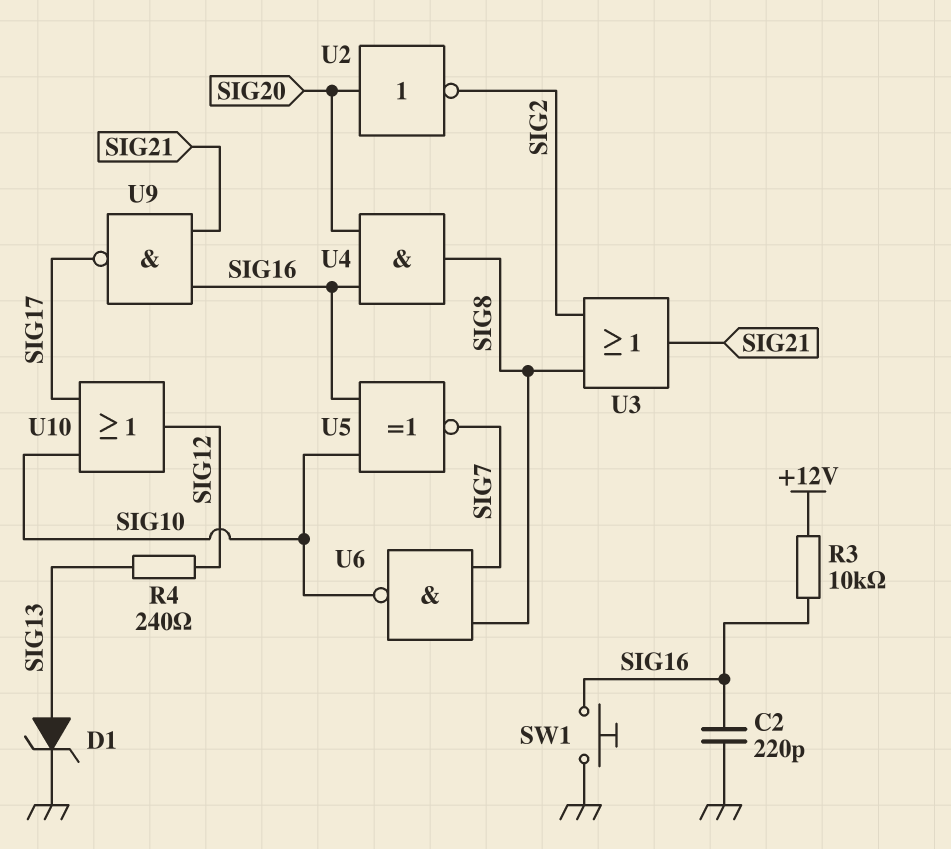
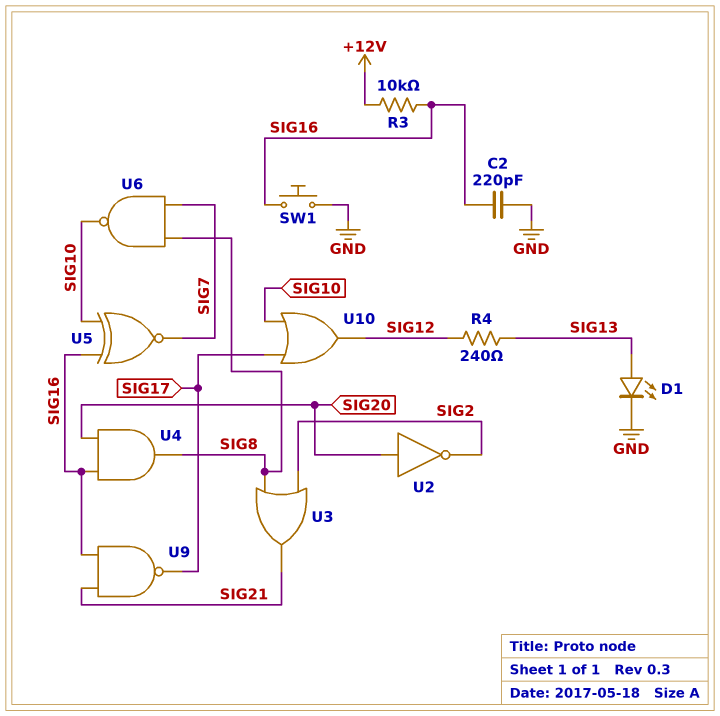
D1: zener (A SIG13, K GND) -> LED (A SIG13, K GND)

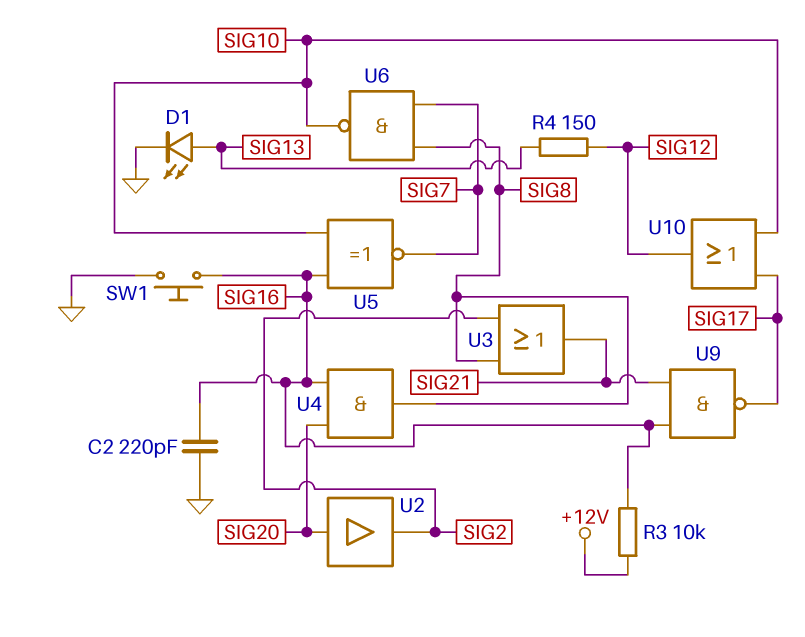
R4: 240 (SIG12, SIG13) -> 150 (SIG12, SIG13)
U2: NOT (in SIG20, out SIG2) -> buffer (in SIG20, out SIG2)

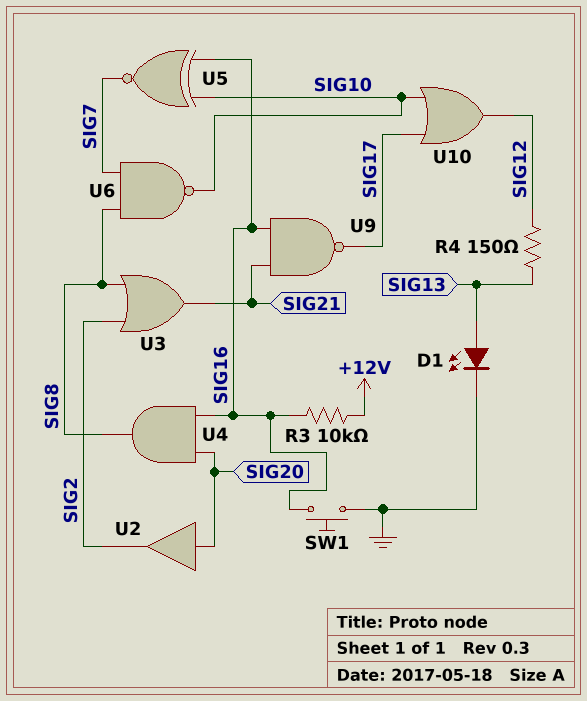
C2: 220pF (GND, SIG16) -> none

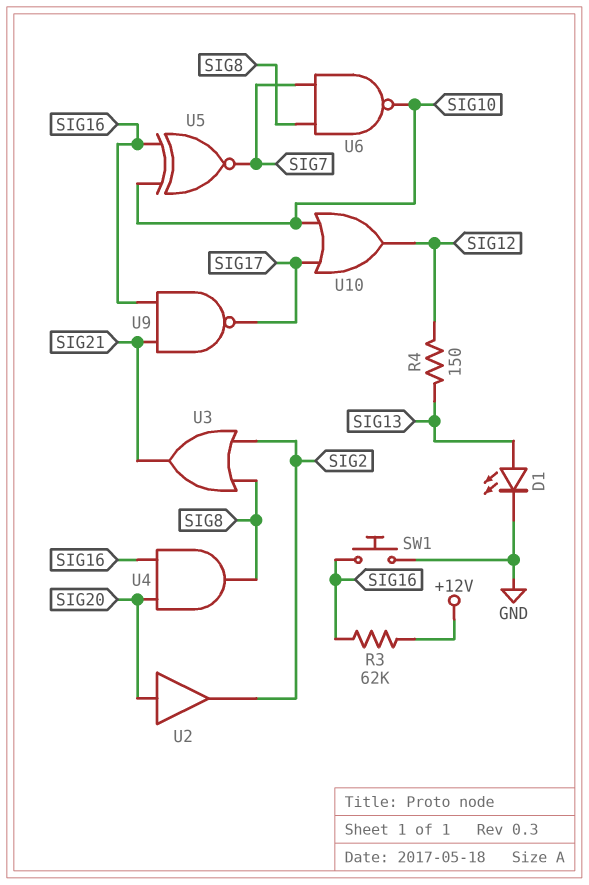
R3: 10k (+12V, SIG16) -> 62k (+12V, SIG16)

